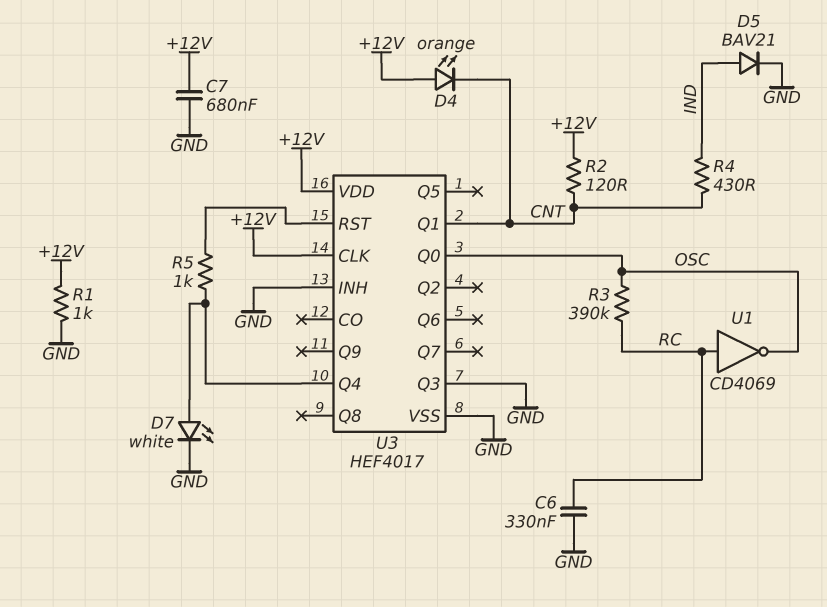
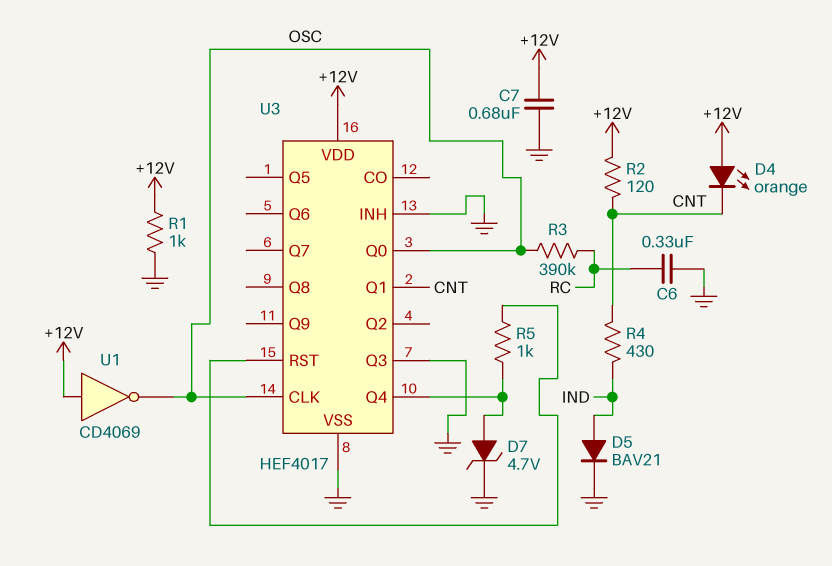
D7: LED white (A U3/Q4, K GND) -> zener 4.7V (A U3/Q4, K GND)
U1: NOT CD4069 (in RC, out OSC) -> NOT CD4069 (in +12V, out OSC)
U3 pin CLK: +12V -> OSC

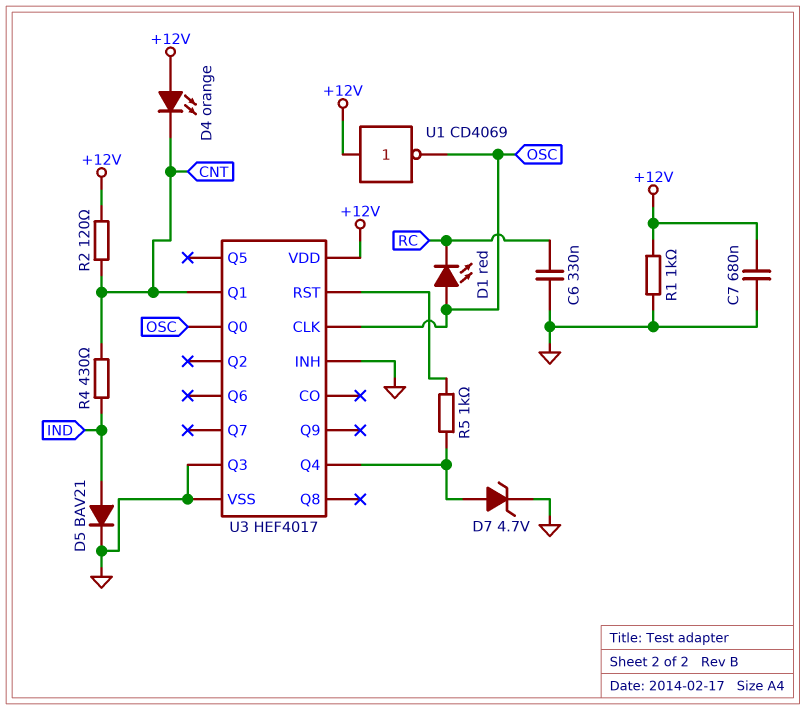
D1: none -> LED red (A OSC, K RC)
R3: 390k (OSC, RC) -> none

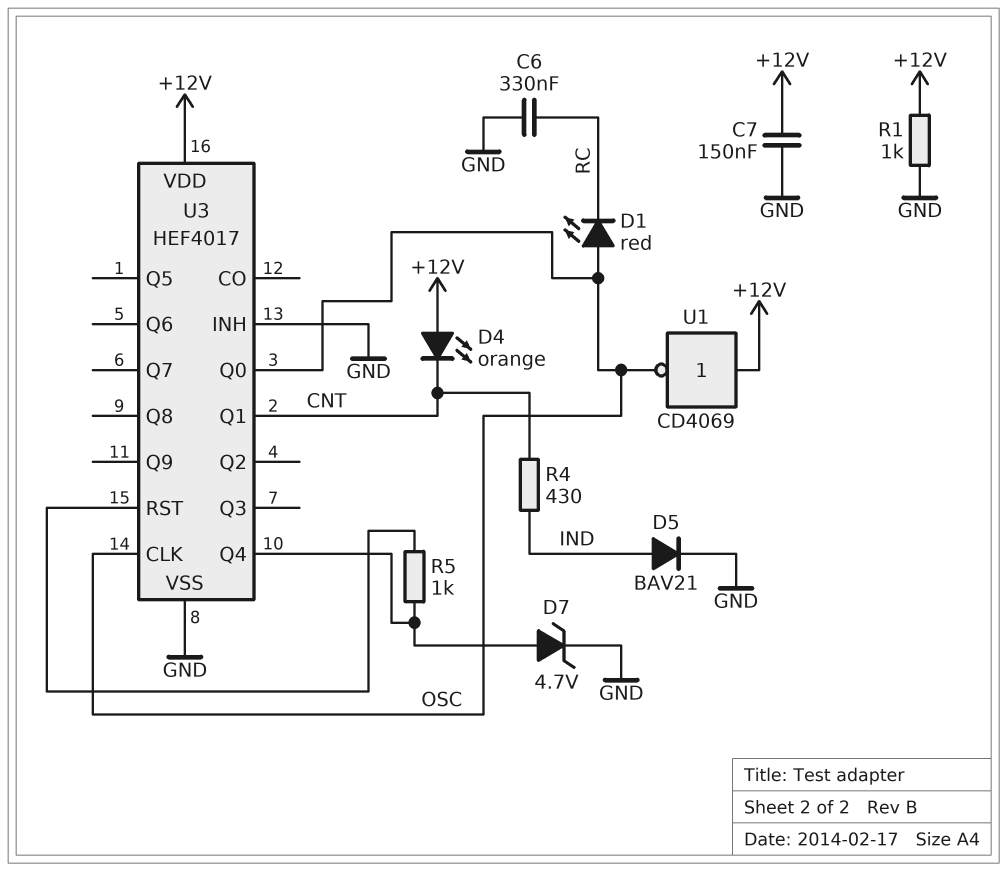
C7: 680nF (+12V, GND) -> 150nF (+12V, GND)
R2: 120 (+12V, CNT) -> none
U3 pin Q3: GND -> none

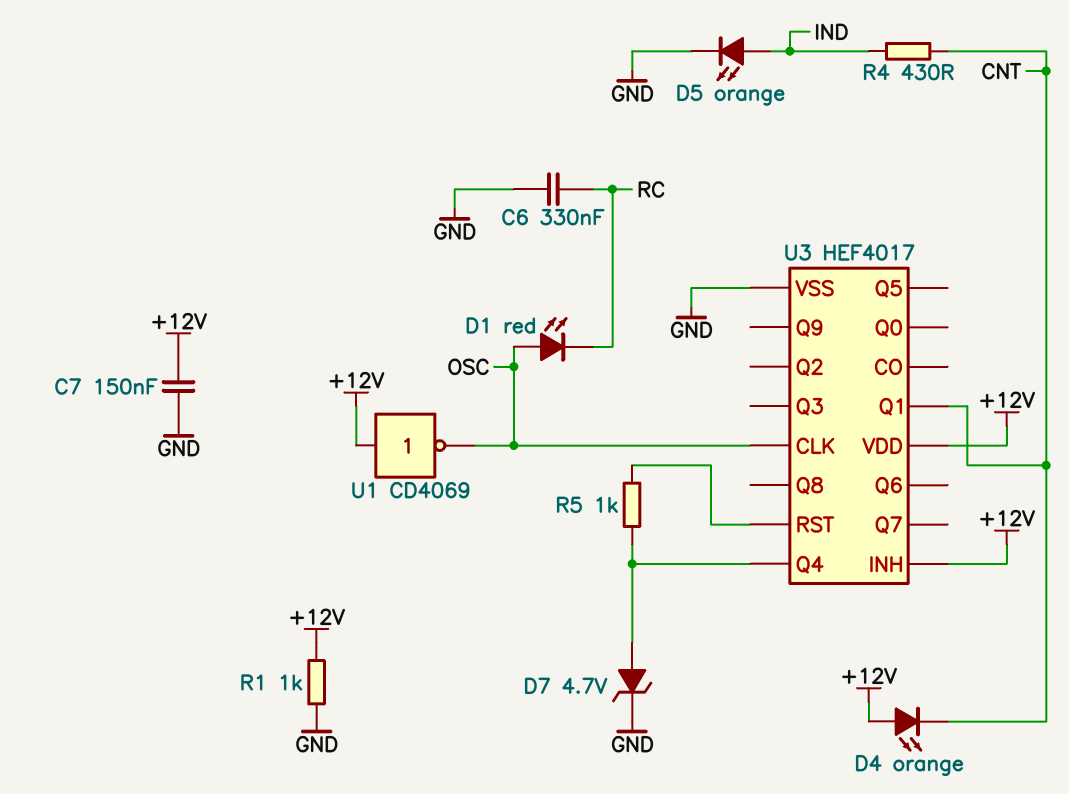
D5: diode BAV21 (A IND, K GND) -> LED orange (A IND, K GND)
U3 pin INH: GND -> +12V
U3 pin Q0: OSC -> none

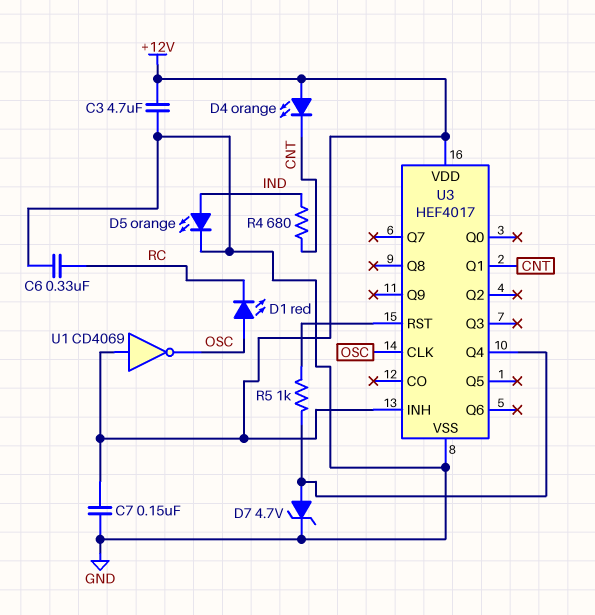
C3: none -> 4.7uF (+12V, GND)
R1: 1k (+12V, GND) -> none
R4: 430 (CNT, IND) -> 680 (CNT, IND)

